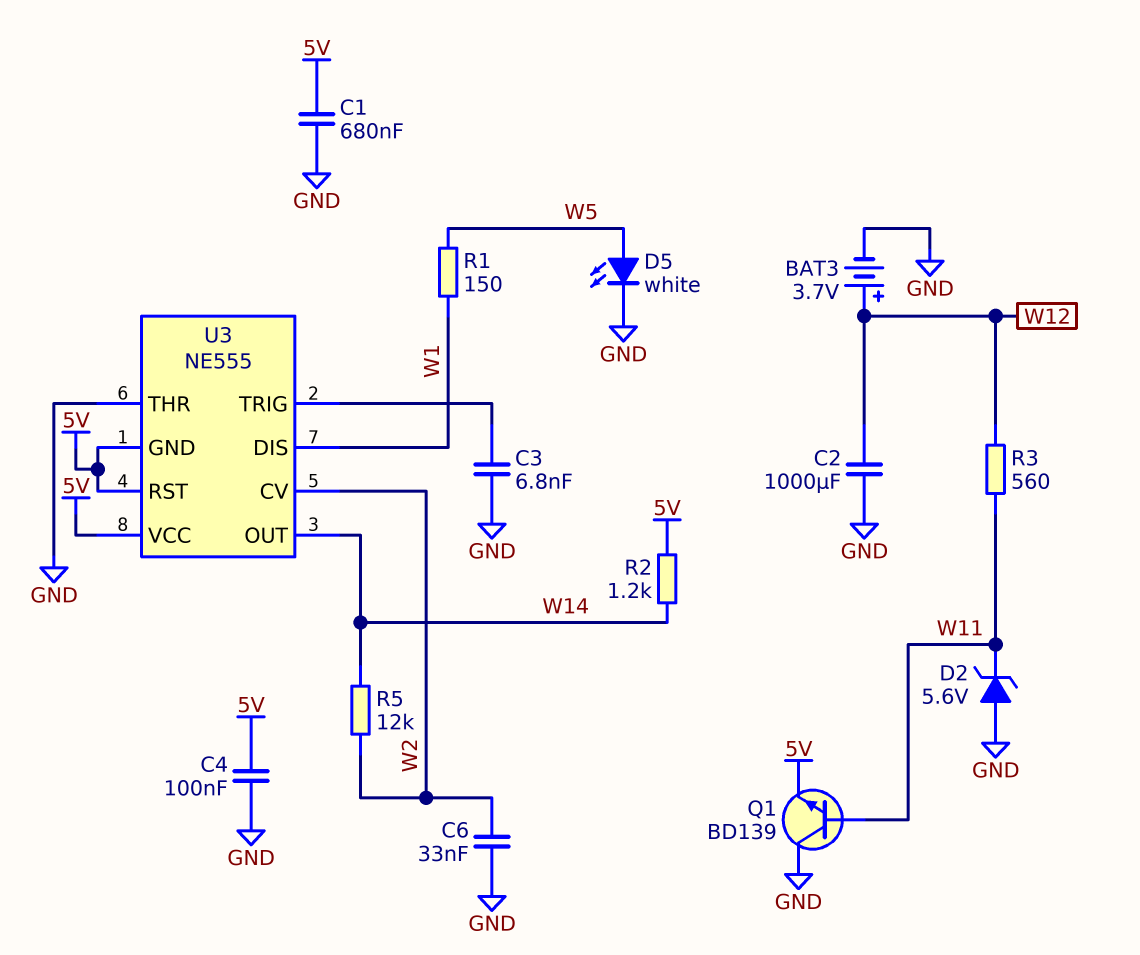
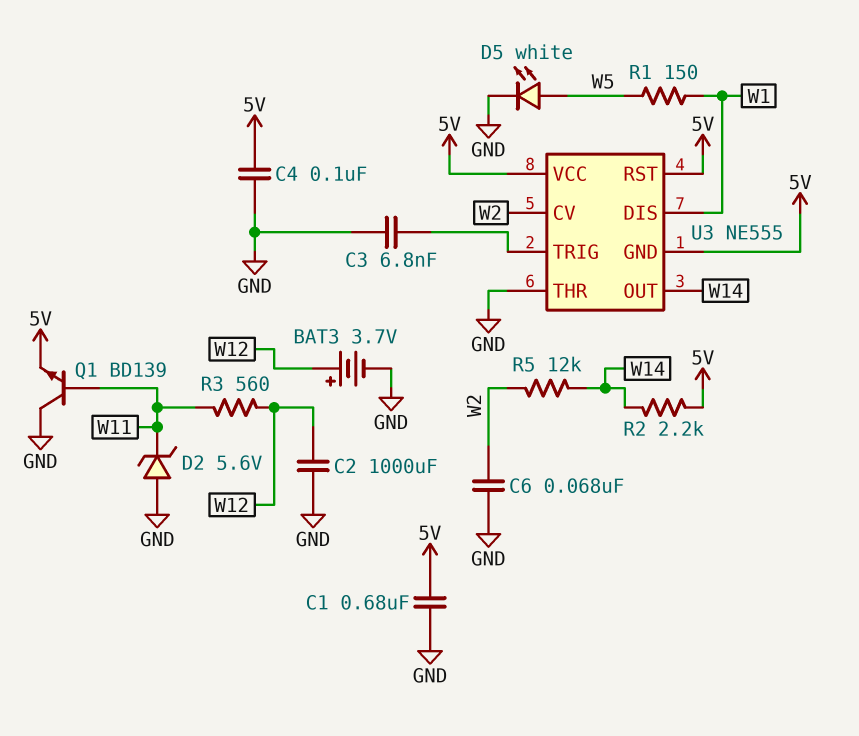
C6: 33nF (GND, W2) -> 68nF (GND, W2)
R2: 1.2k (5V, W14) -> 2.2k (5V, W14)

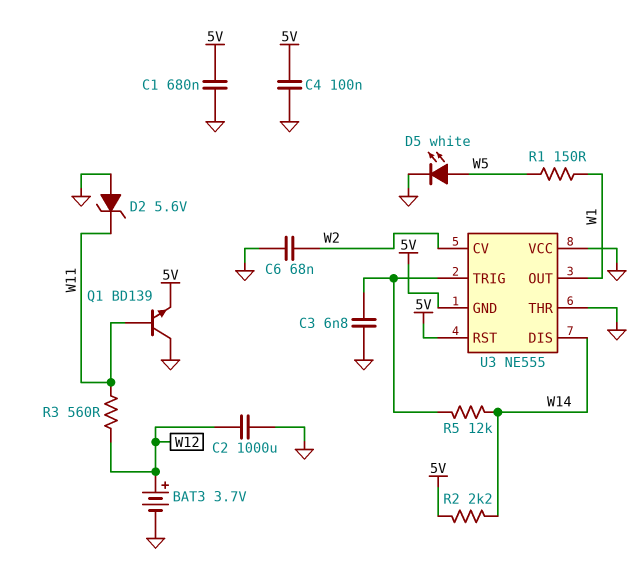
R5: 12k (W2, W14) -> 12k (U3/TRIG, W14)
U3 pin DIS: W1 -> W14
U3 pin OUT: W14 -> W1
U3 pin VCC: 5V -> GND

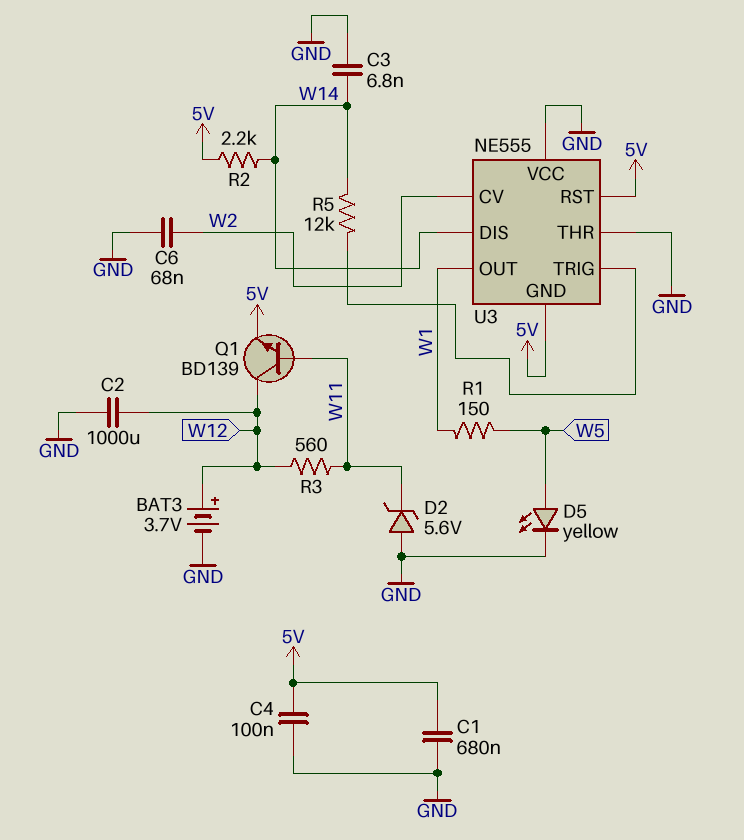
C3: 6.8nF (GND, U3/TRIG) -> 6.8nF (GND, W14)
D5: LED white (A W5, K GND) -> LED yellow (A W5, K GND)
Q1: NPN BD139 (B W11, C GND, E 5V) -> NPN BD139 (B W11, C W12, E 5V)

